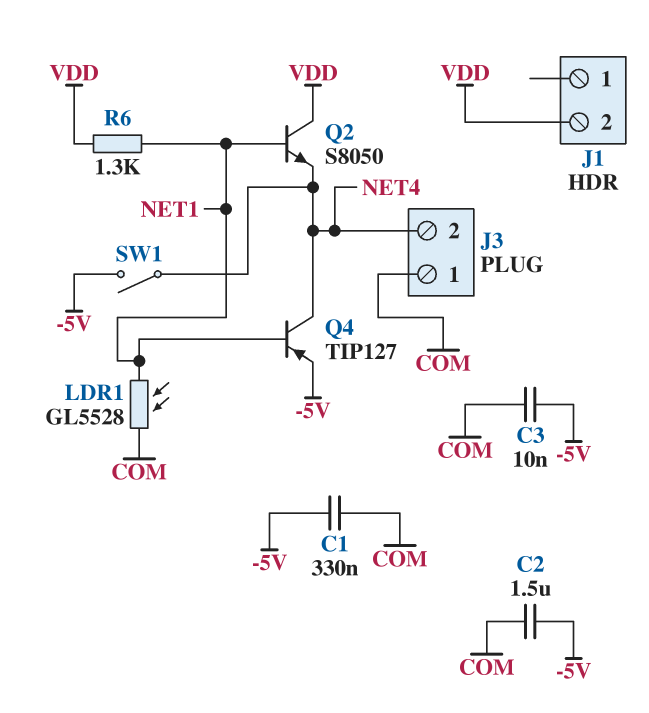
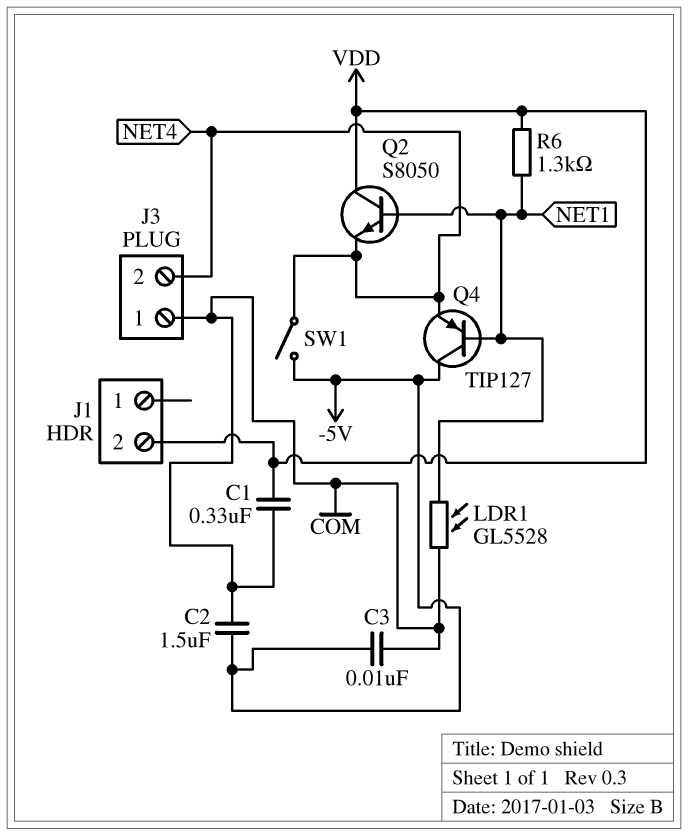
C1: 330nF (-5V, COM) -> 330nF (COM, VDD)
Q4: PNP TIP127 (B NET1, C NET4, E -5V) -> PNP TIP127 (B NET1, C -5V, E NET4)

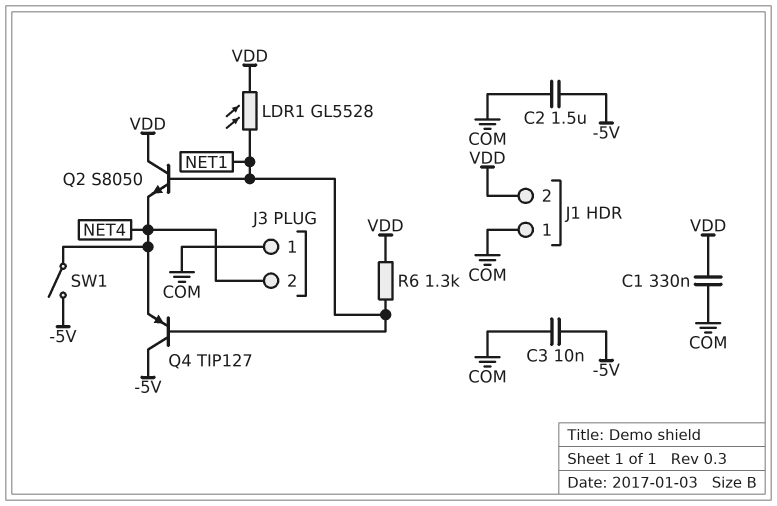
J1 pin 1: none -> COM
LDR1: GL5528 (COM, NET1) -> GL5528 (NET1, VDD)

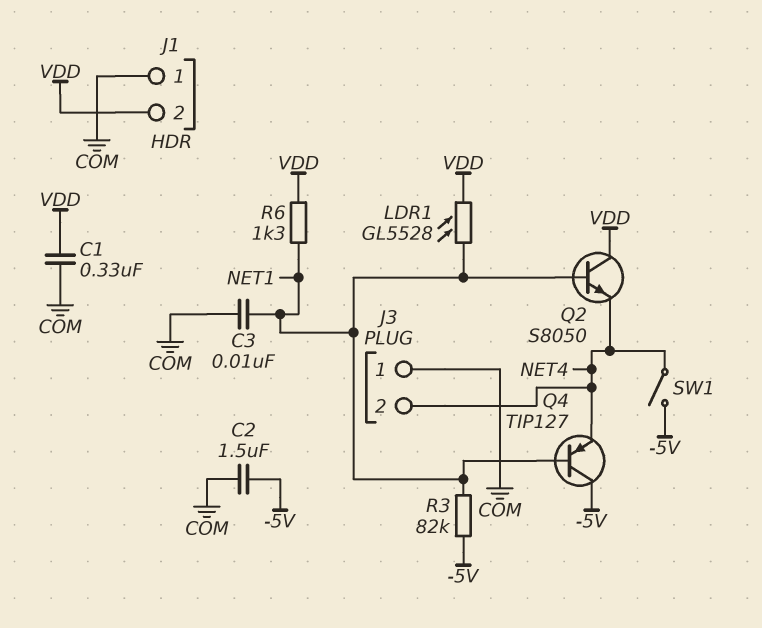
C3: 10nF (-5V, COM) -> 10nF (COM, NET1)
R3: none -> 82k (-5V, NET1)

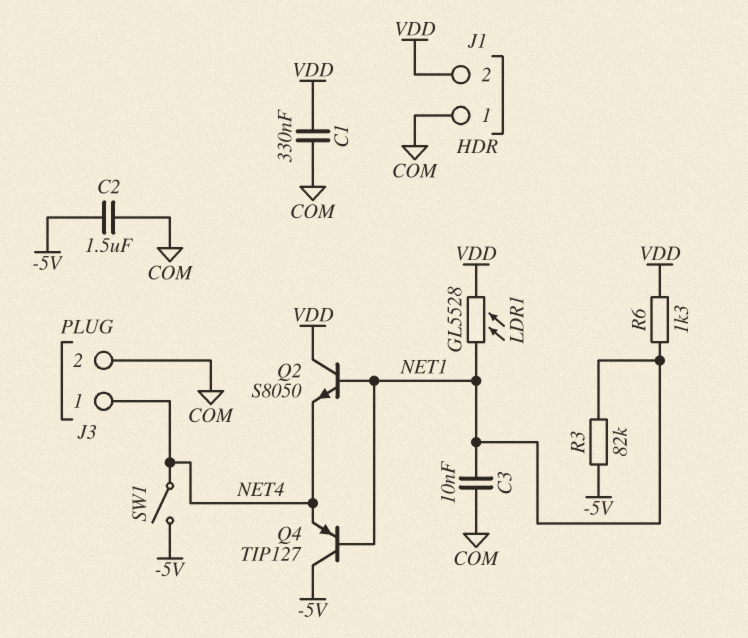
J3 pin 1: COM -> NET4
J3 pin 2: NET4 -> COM

